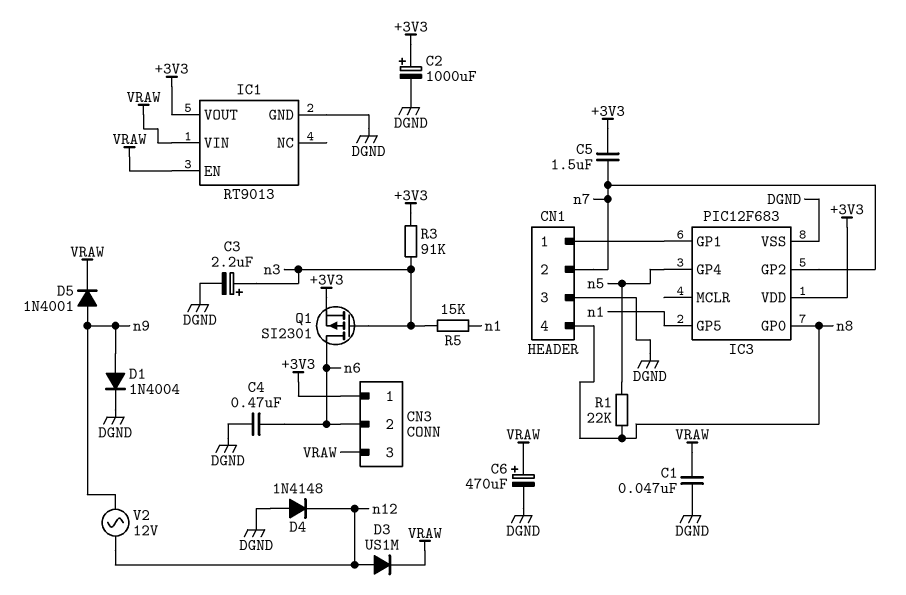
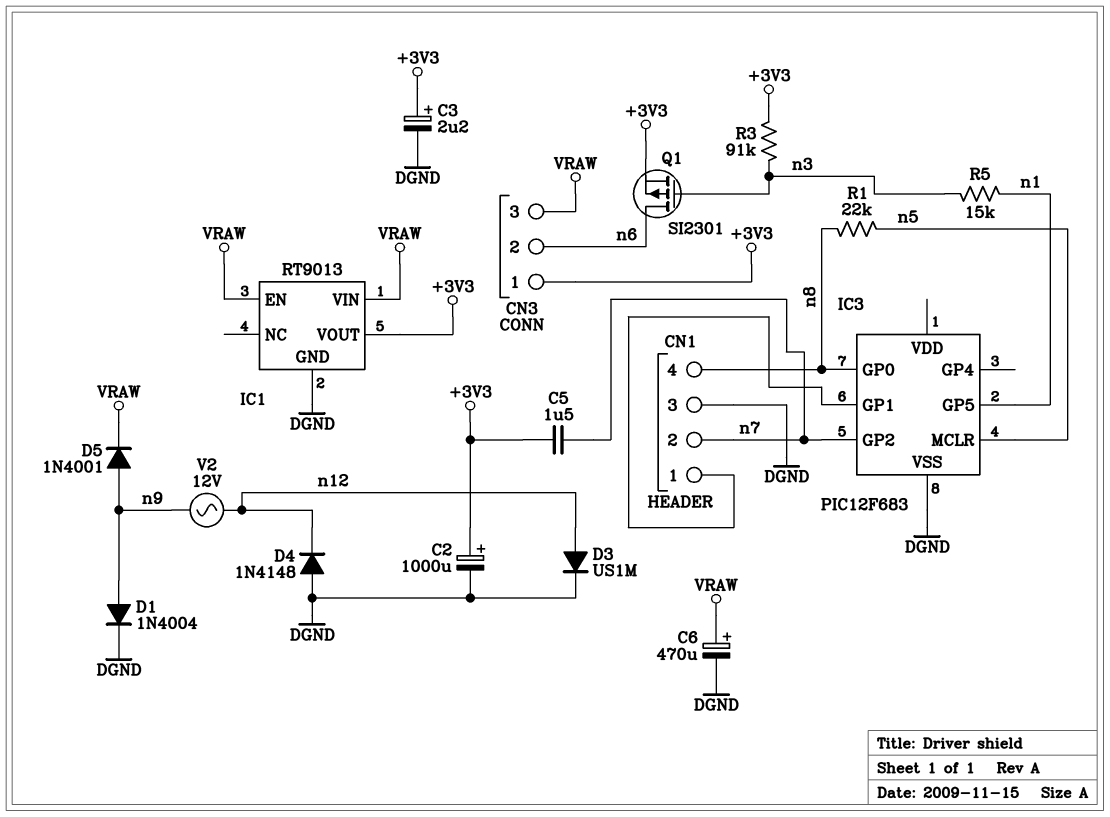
C1: 47nF (DGND, VRAW) -> none
C3: 2.2uF (plus n3, minus DGND) -> 2.2uF (plus +3V3, minus DGND)
C4: 470nF (DGND, n6) -> none
D3: diode US1M (A n12, K VRAW) -> diode US1M (A n12, K DGND)
IC3 pin GP4: n5 -> none
IC3 pin MCLR: none -> n5
IC3 pin VDD: +3V3 -> none

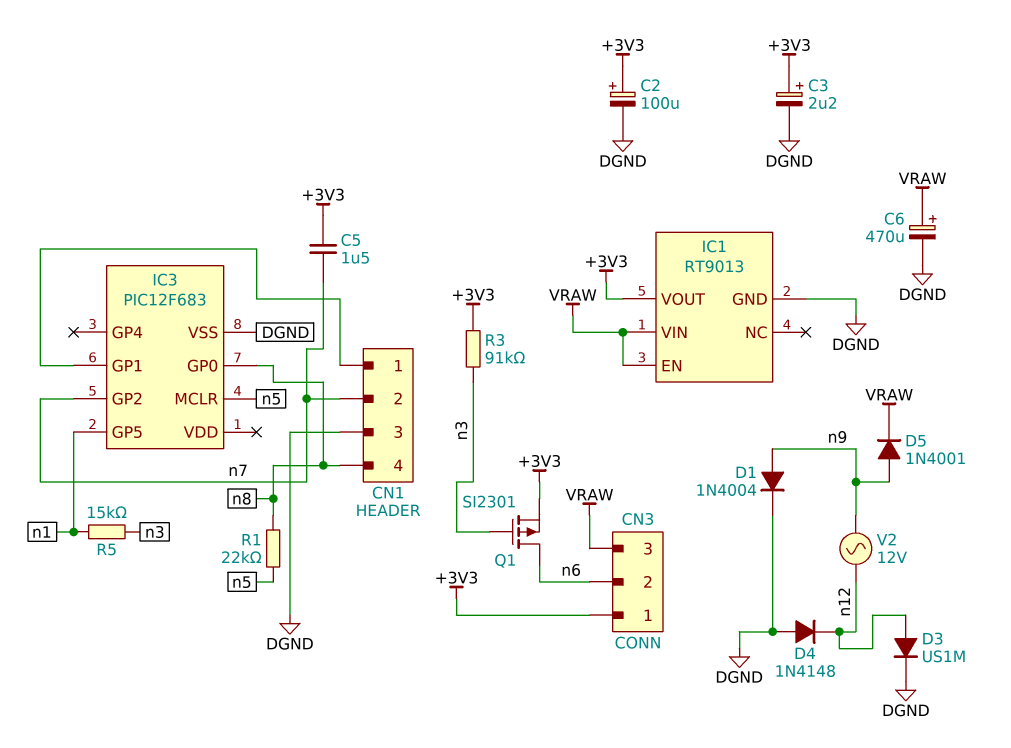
C2: 1000uF (plus +3V3, minus DGND) -> 100uF (plus +3V3, minus DGND)

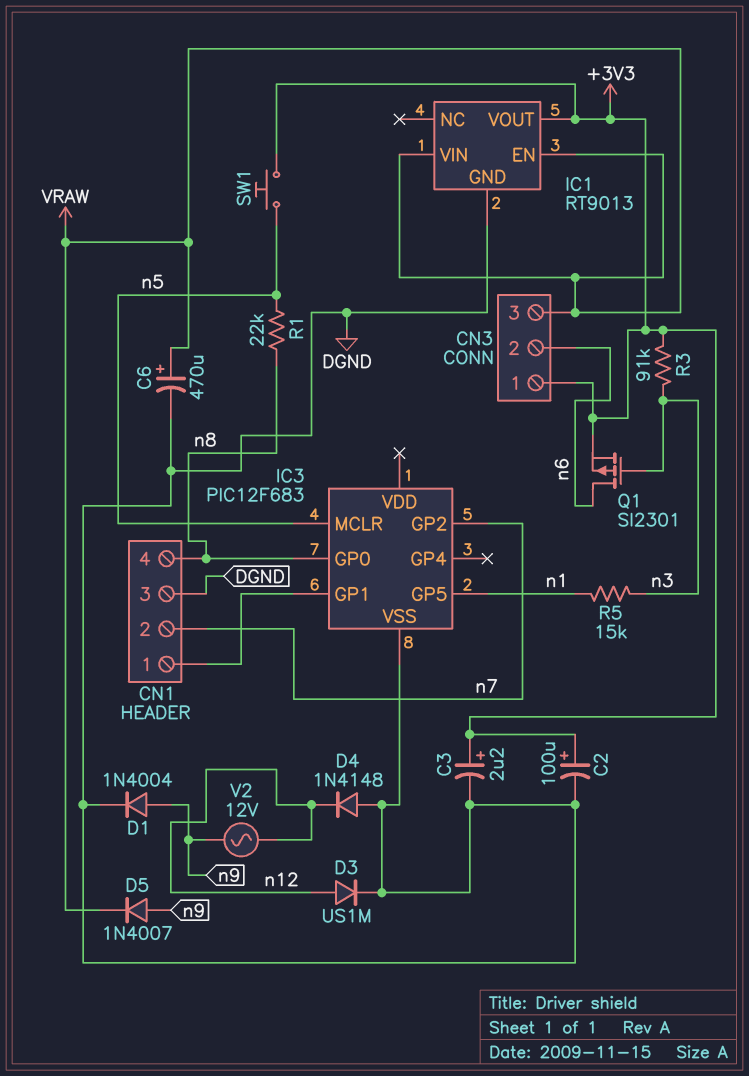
C5: 1.5uF (+3V3, n7) -> none
D5: diode 1N4001 (A n9, K VRAW) -> diode 1N4007 (A n9, K VRAW)
SW1: none -> button (+3V3, n5)

